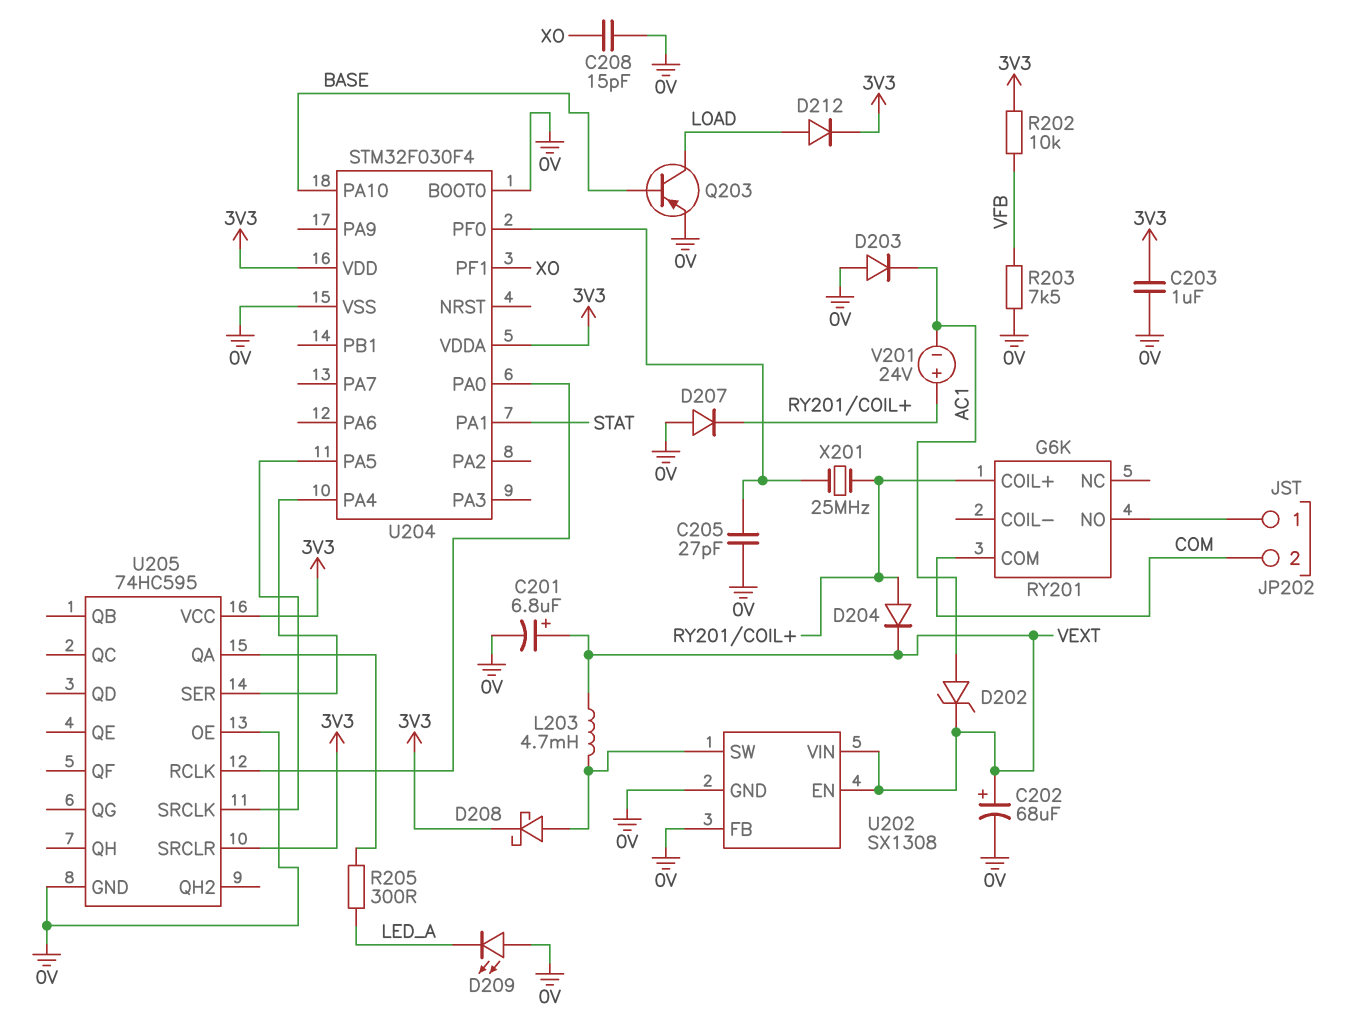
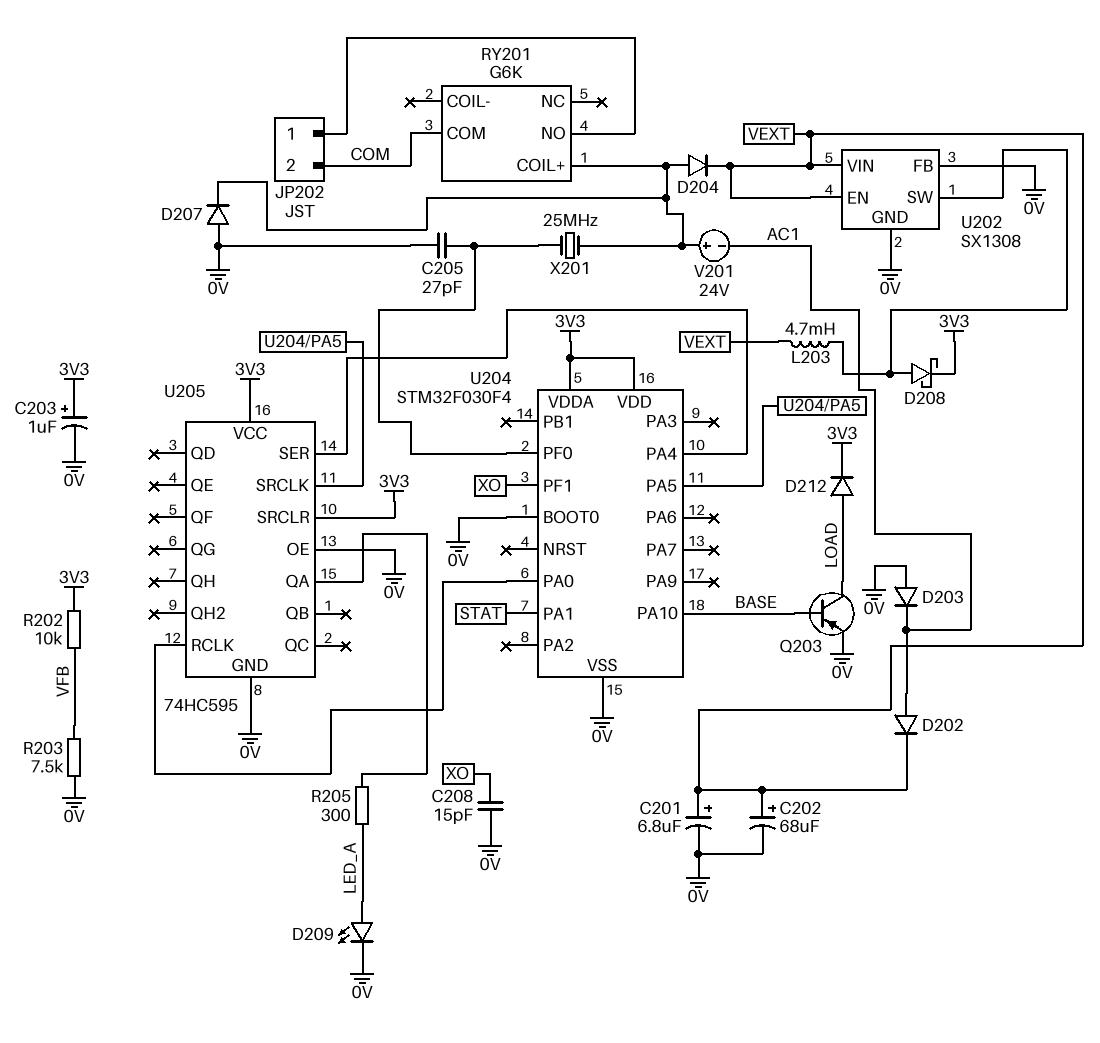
C203: 1uF (0V, 3V3) -> 1uF (plus 3V3, minus 0V)
D202: zener (A AC1, K VEXT) -> diode (A AC1, K VEXT)
D209: LED (A 0V, K LED_A) -> LED (A LED_A, K 0V)

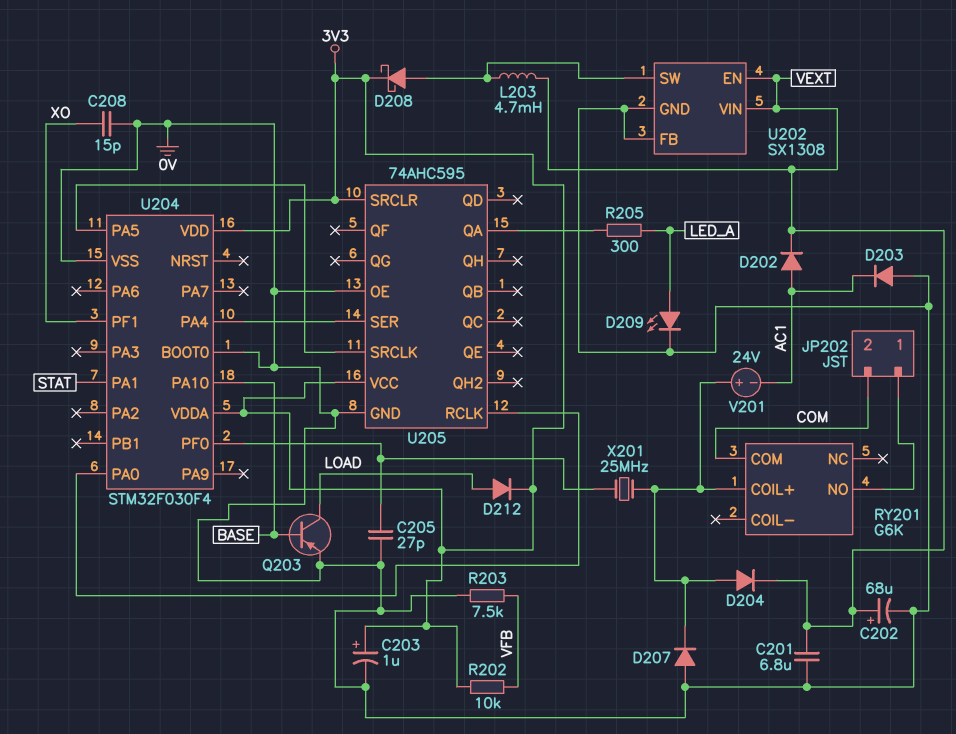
C201: 6.8uF (plus VEXT, minus 0V) -> 6.8uF (0V, VEXT)
U205: 74HC595 -> 74AHC595

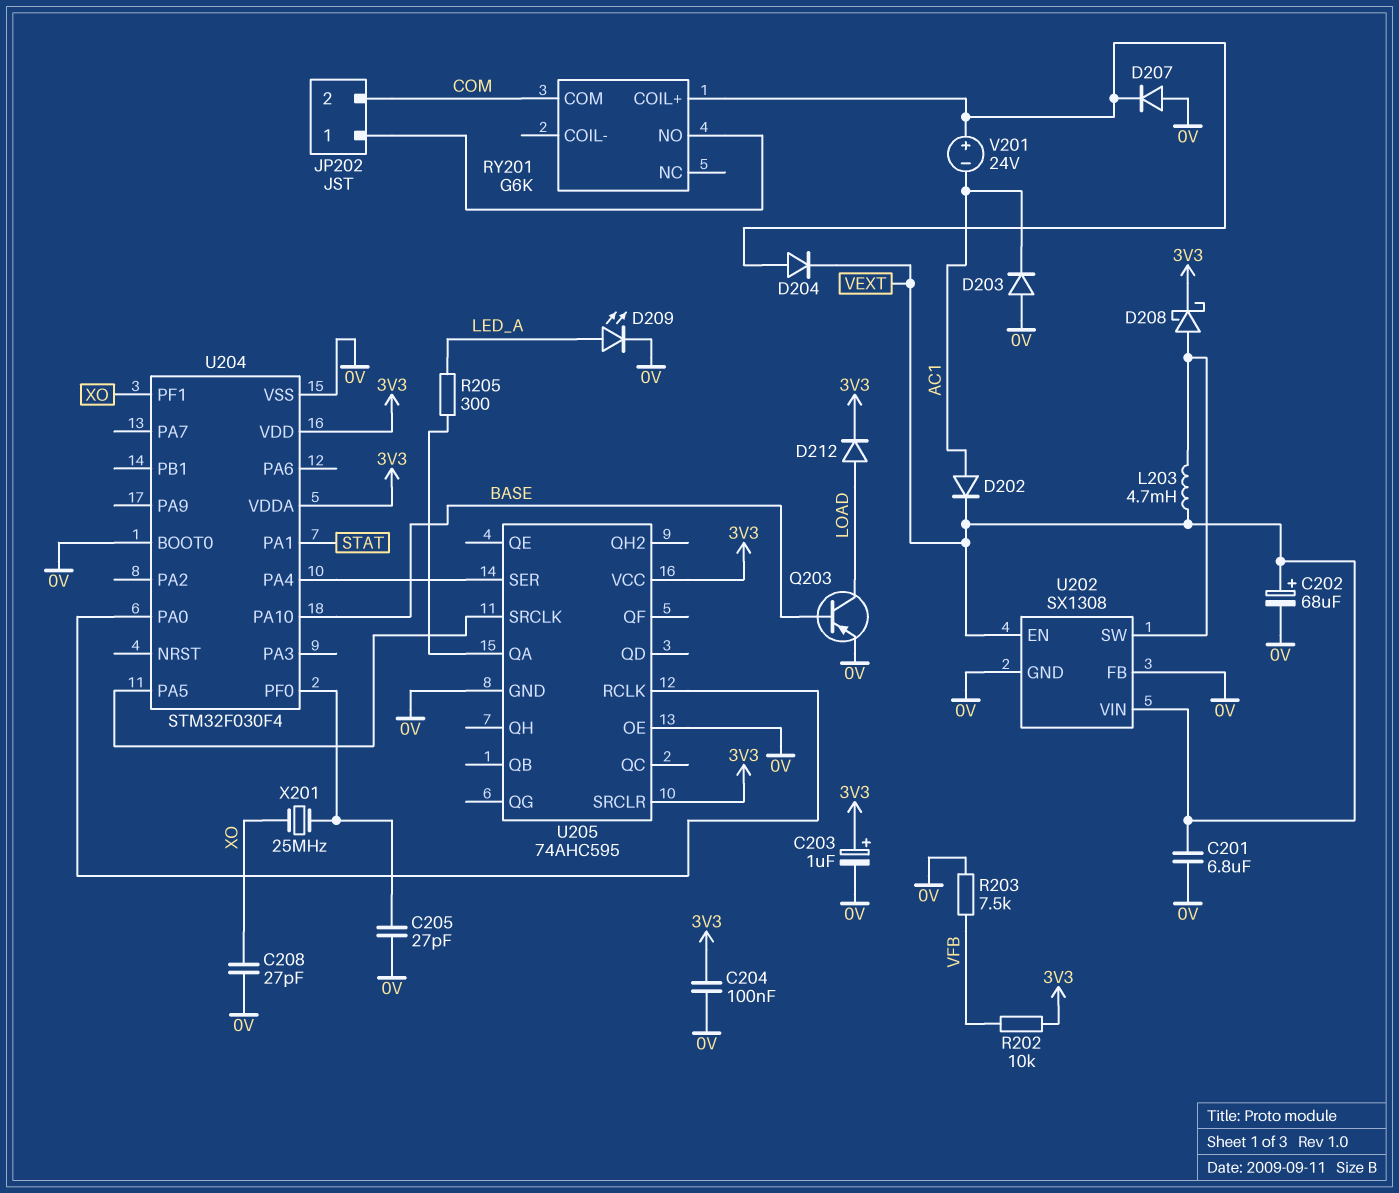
C204: none -> 100nF (0V, 3V3)
C208: 15pF (0V, XO) -> 27pF (0V, XO)
X201: 25MHz (RY201/COIL+, U204/PF0) -> 25MHz (U204/PF0, XO)

